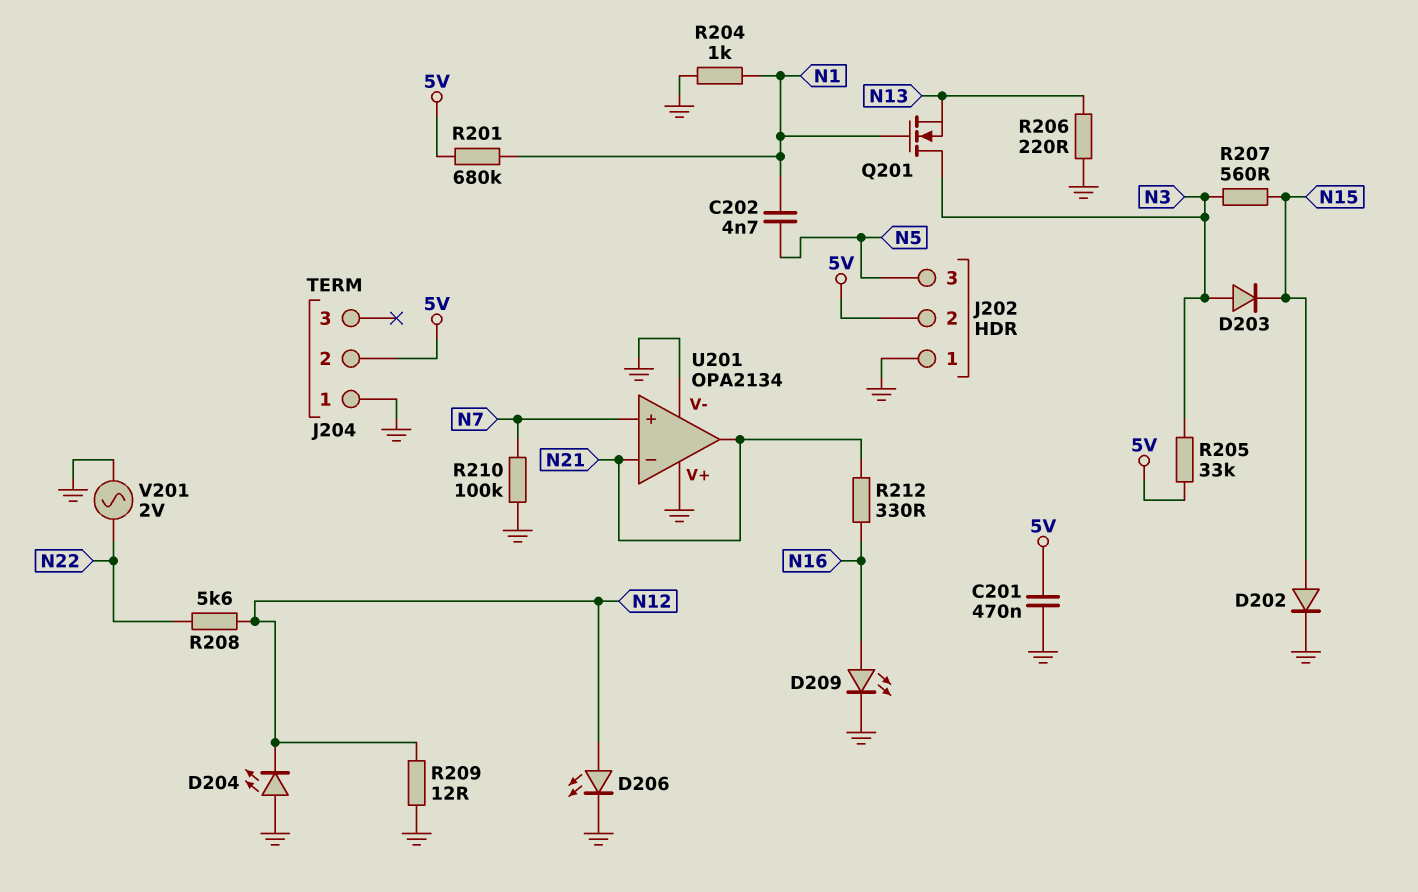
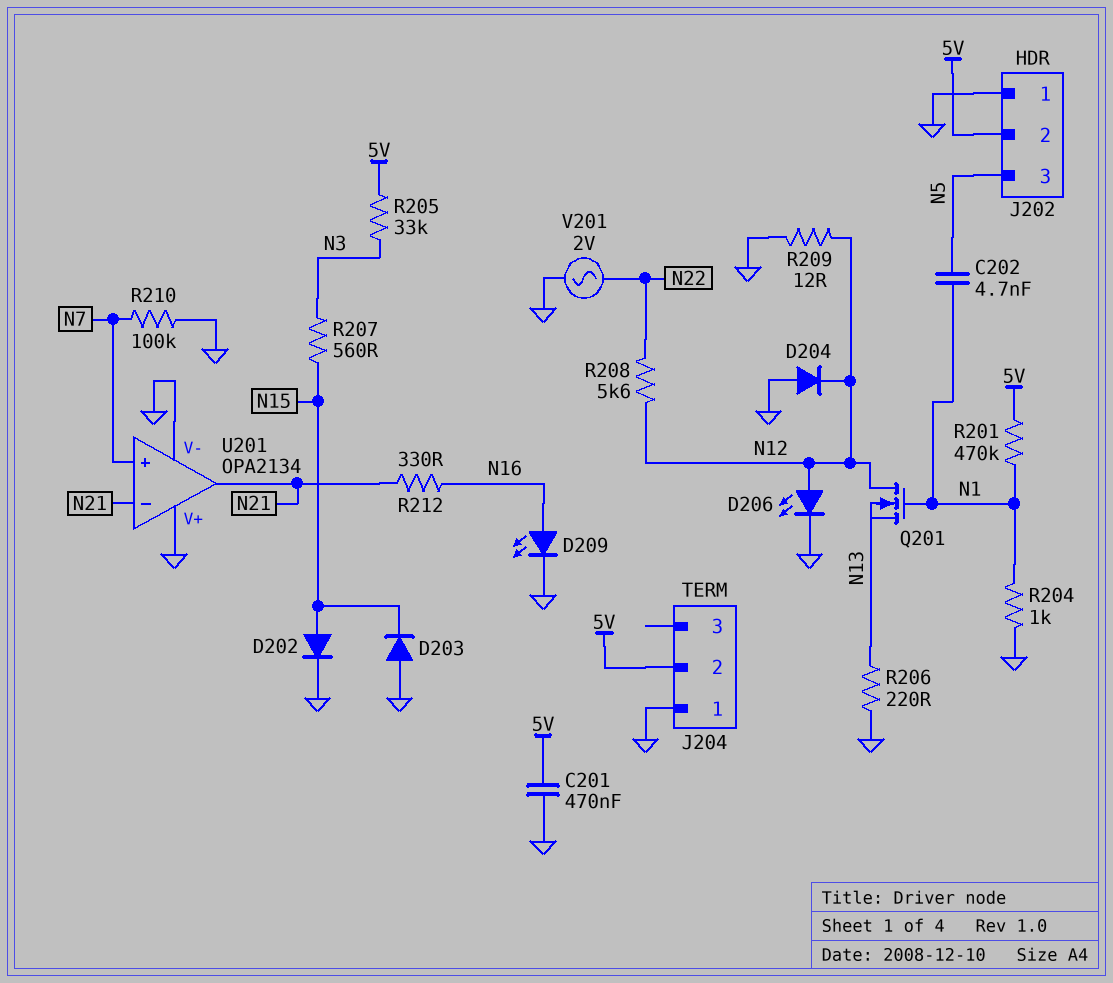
D203: diode (A N3, K N15) -> diode (A GND, K N15)
D204: LED (A GND, K N12) -> diode (A GND, K N12)
Q201: NMOS (G N1, D N3, S N13) -> NMOS (G N1, D N12, S N13)
R201: 680k (5V, N1) -> 470k (5V, N1)

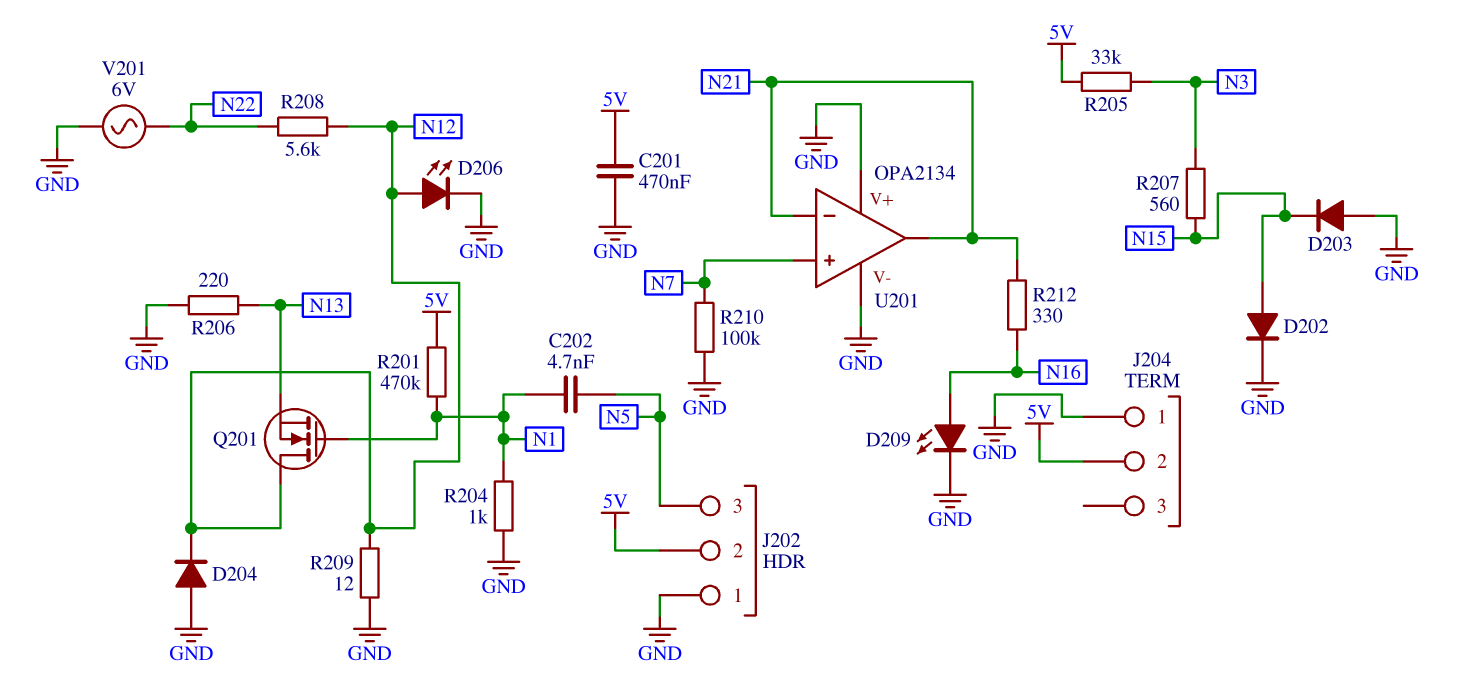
V201: AC 2V (GND, N22) -> AC 6V (GND, N22)

